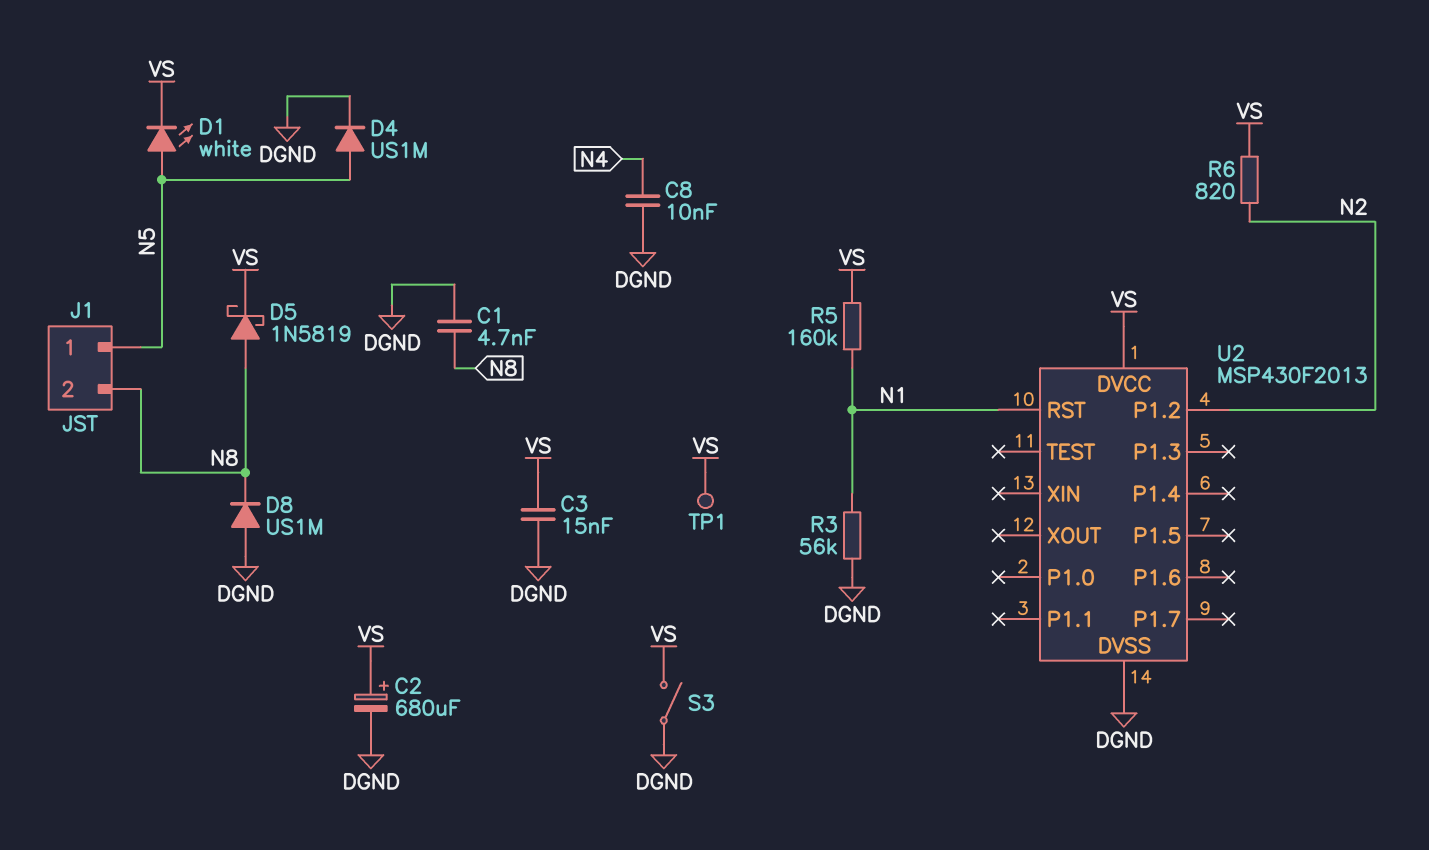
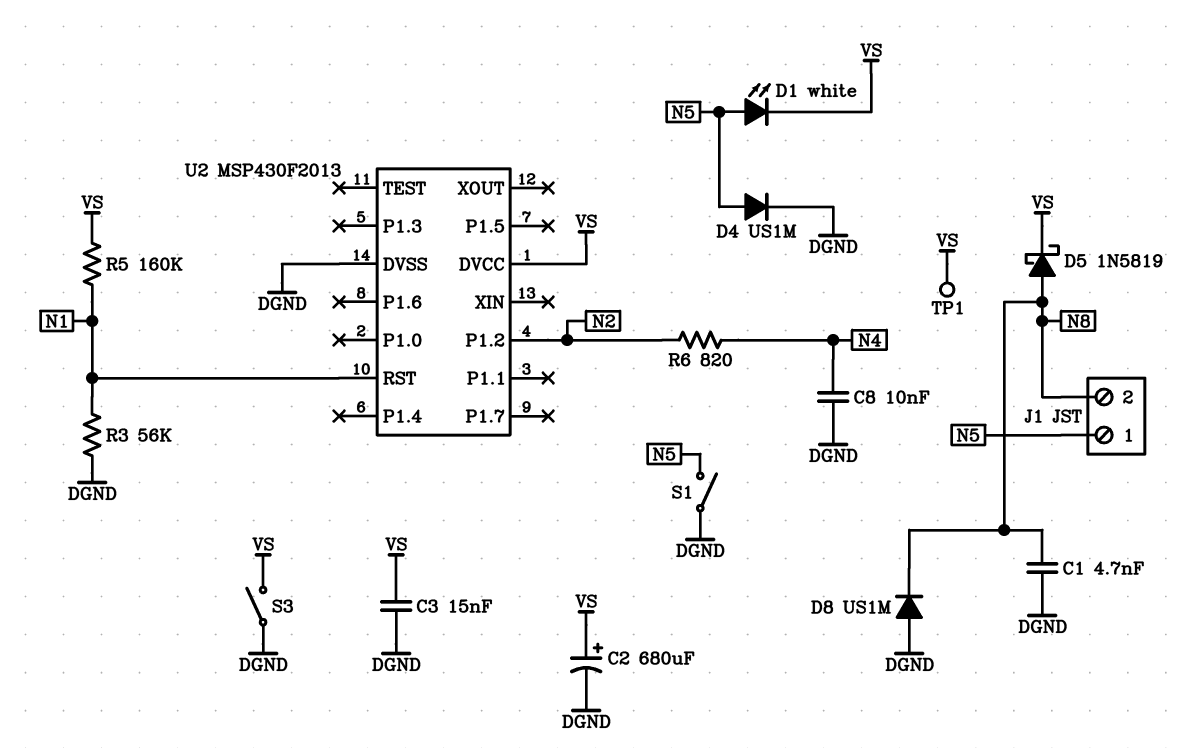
R6: 820 (N2, VS) -> 820 (N2, N4)
S1: none -> switch (DGND, N5)

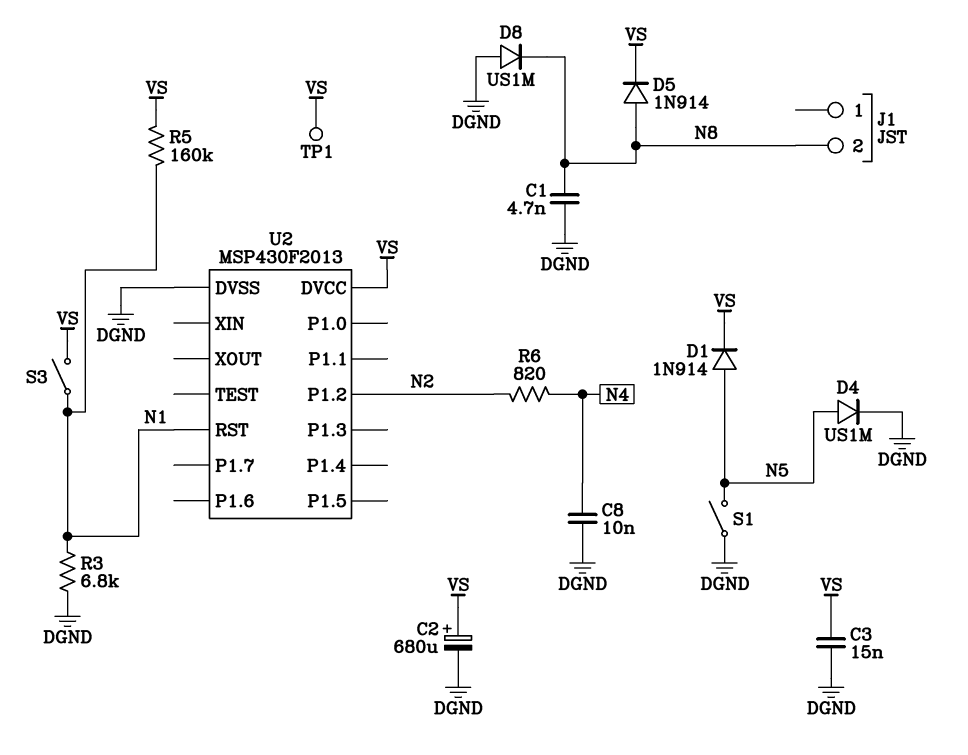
D1: LED white (A N5, K VS) -> diode 1N914 (A N5, K VS)
D5: schottky 1N5819 (A N8, K VS) -> diode 1N914 (A N8, K VS)
J1 pin 1: N5 -> none
R3: 56k (DGND, N1) -> 6.8k (DGND, N1)
S3: switch (DGND, VS) -> switch (N1, VS)

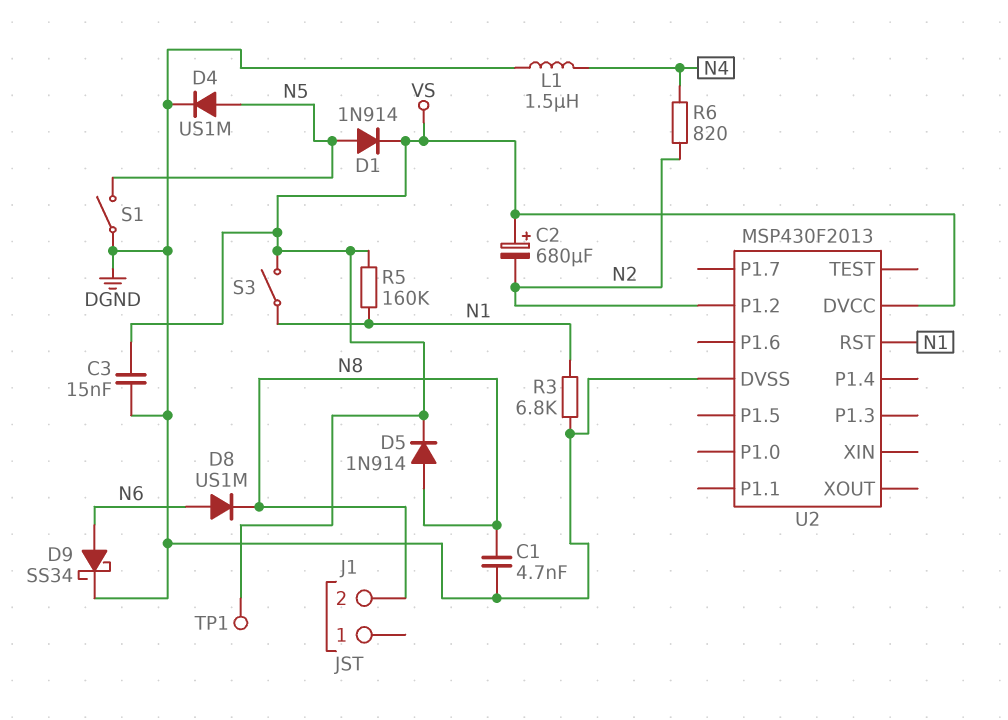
C2: 680uF (plus VS, minus DGND) -> 680uF (plus VS, minus N2)
C8: 10nF (DGND, N4) -> none
D8: diode US1M (A DGND, K N8) -> diode US1M (A N6, K N8)
D9: none -> schottky SS34 (A N6, K DGND)
L1: none -> 1.5uH (DGND, N4)

